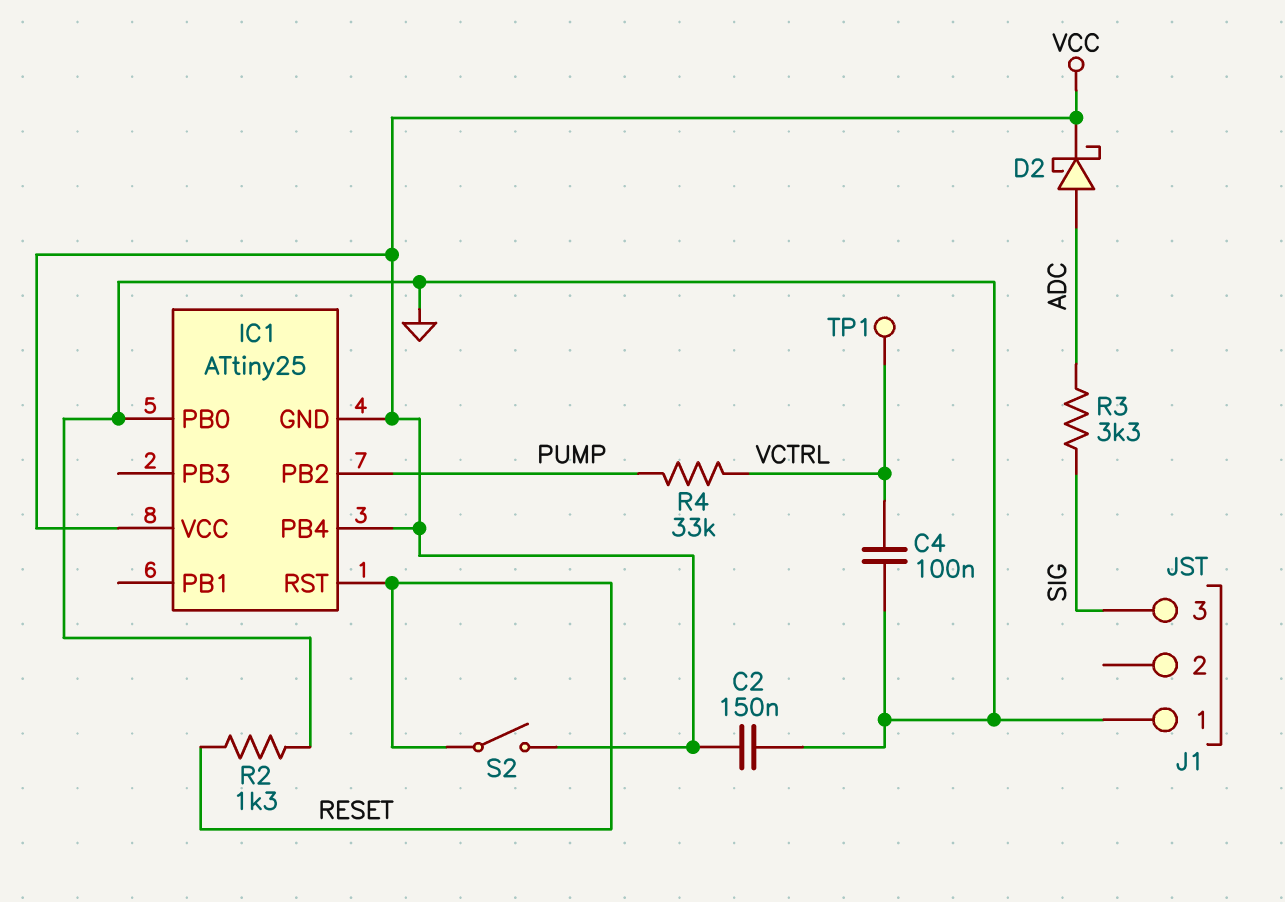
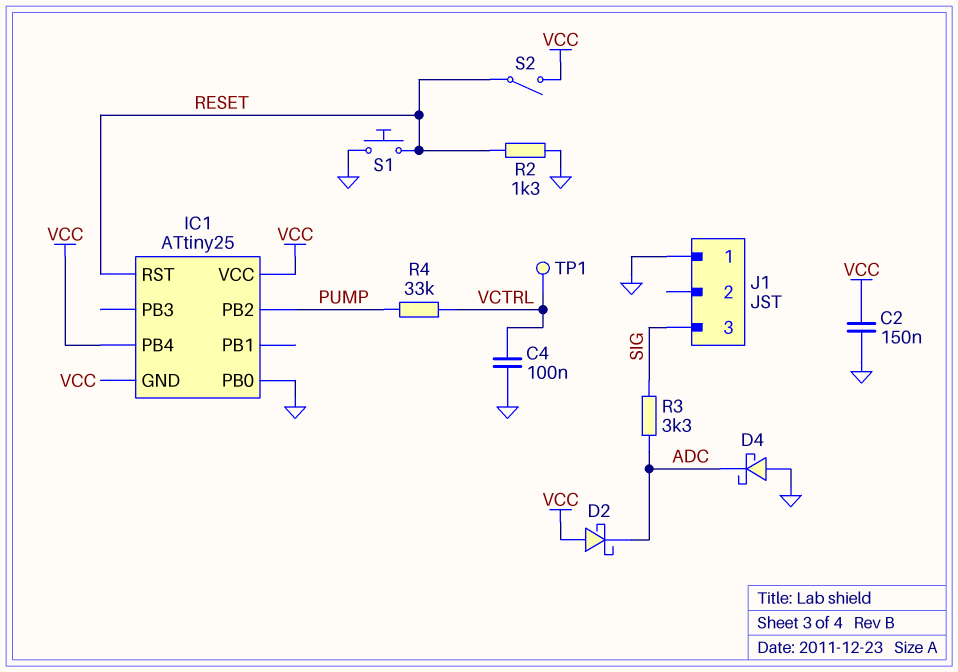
D2: schottky (A ADC, K VCC) -> schottky (A VCC, K ADC)
D4: none -> schottky (A GND, K ADC)
S1: none -> button (GND, RESET)

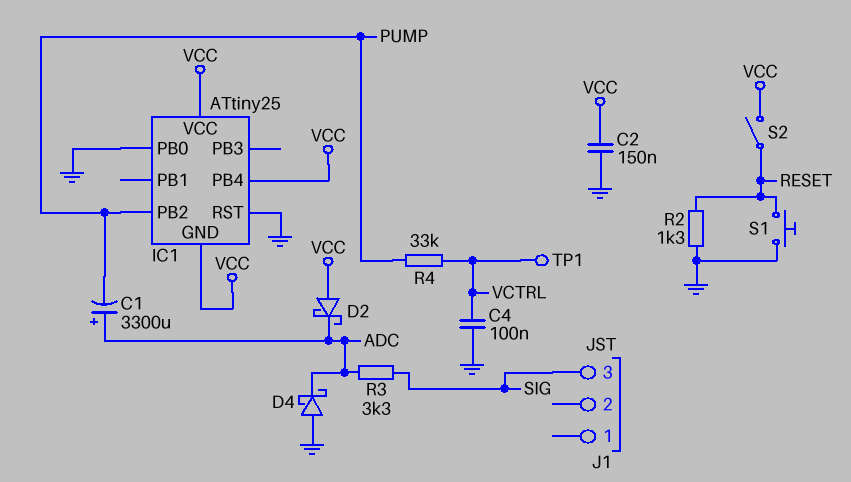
C1: none -> 3300uF (plus ADC, minus PUMP)
IC1 pin RST: RESET -> GND
J1 pin 1: GND -> none

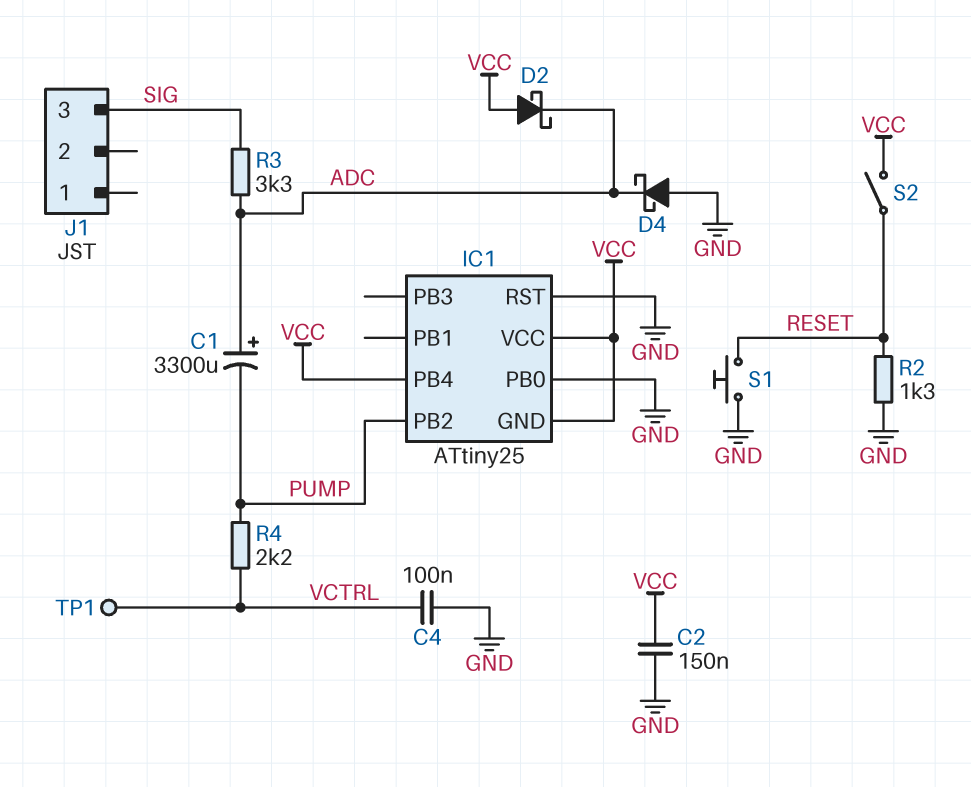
R4: 33k (PUMP, VCTRL) -> 2.2k (PUMP, VCTRL)

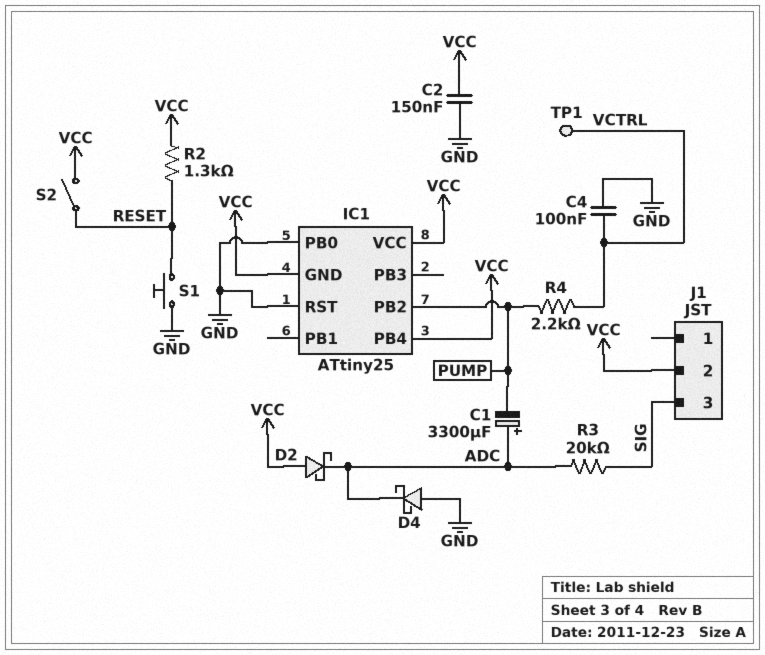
J1 pin 2: none -> VCC
R2: 1.3k (GND, RESET) -> 1.3k (RESET, VCC)
R3: 3.3k (ADC, SIG) -> 20k (ADC, SIG)

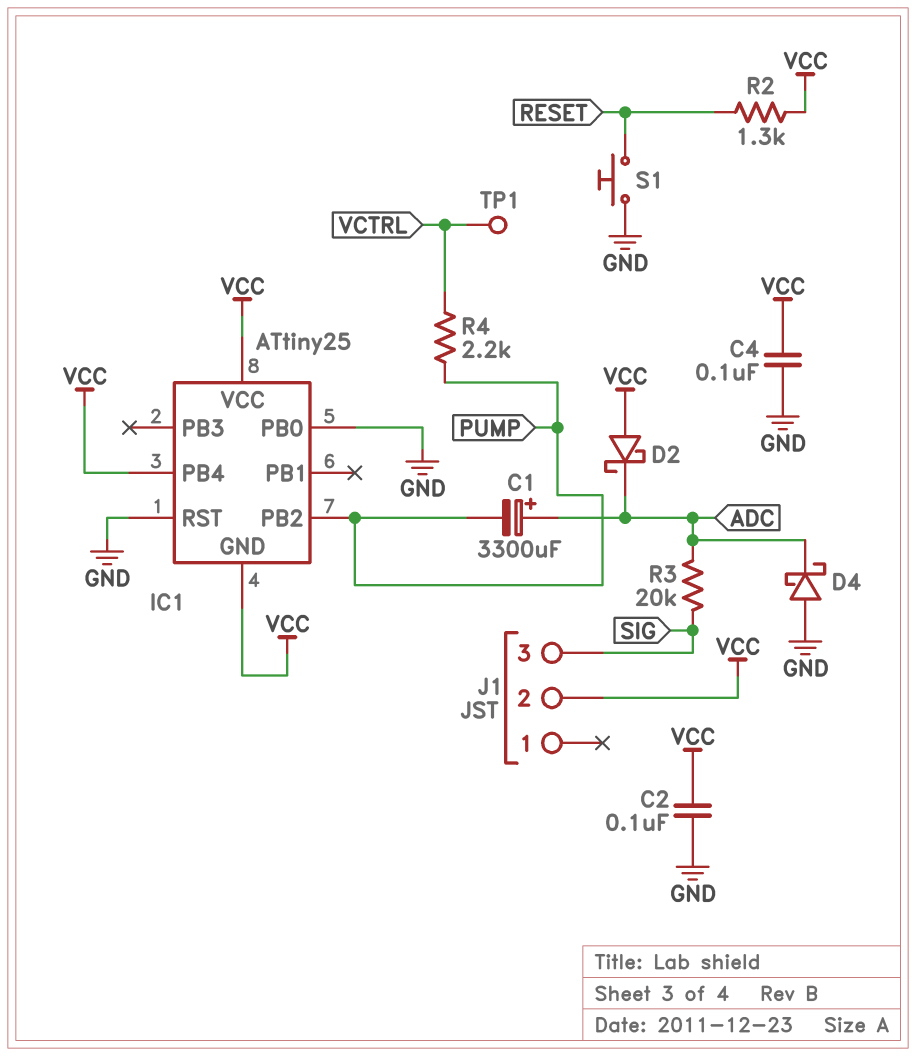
C2: 150nF (GND, VCC) -> 100nF (GND, VCC)
C4: 100nF (GND, VCTRL) -> 100nF (GND, VCC)
S2: switch (RESET, VCC) -> none

